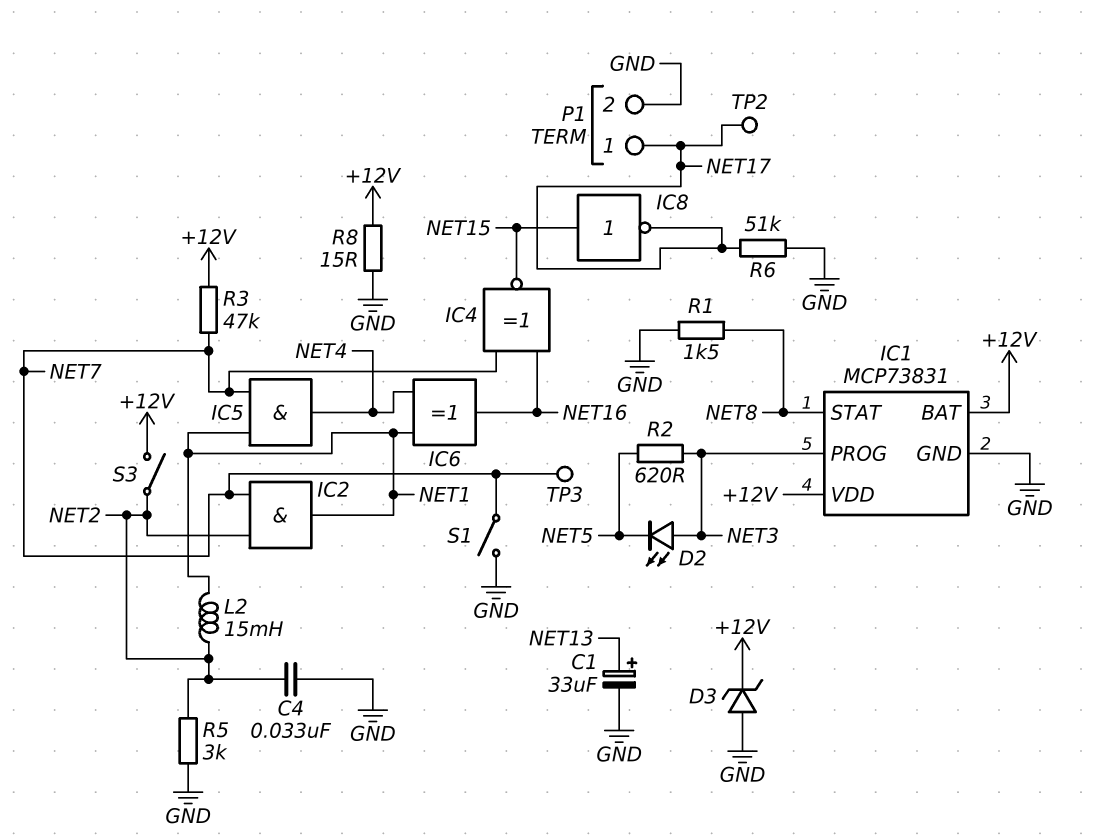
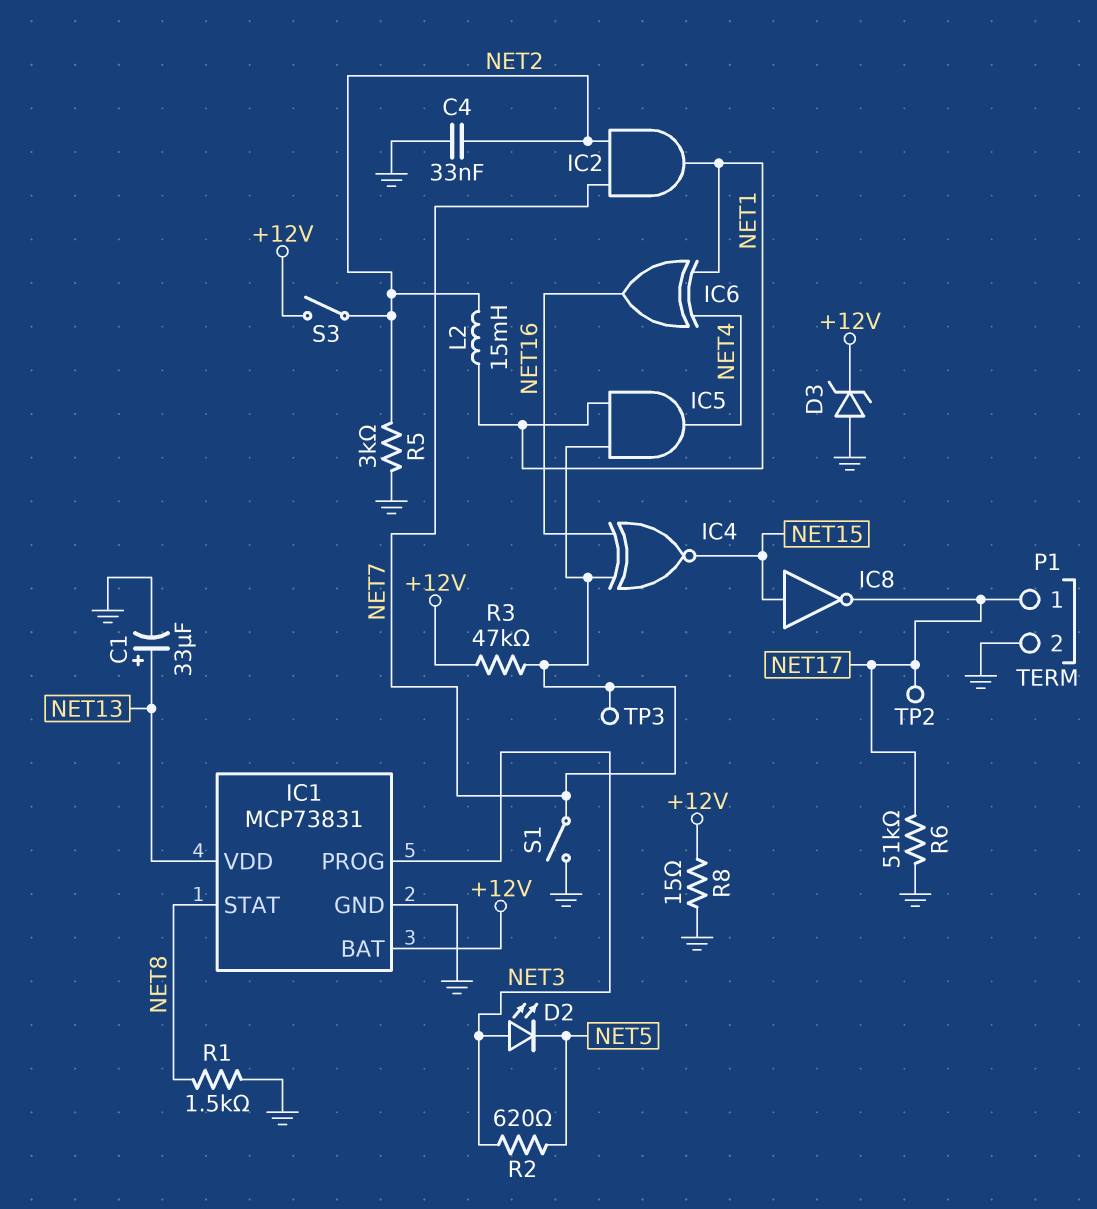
IC1 pin VDD: +12V -> NET13

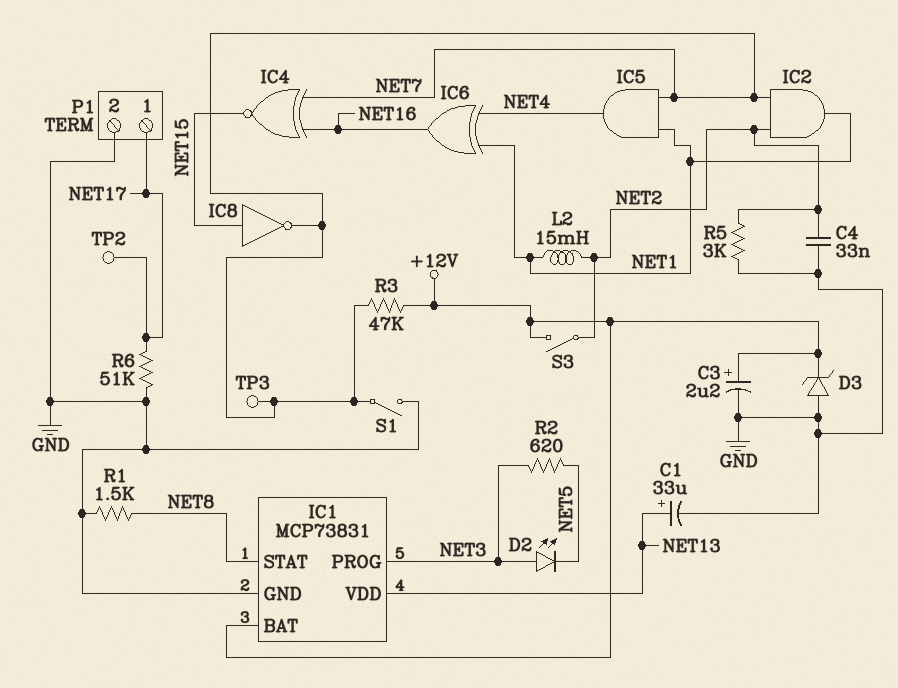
C3: none -> 2.2uF (plus +12V, minus GND)
IC8: NOT (in NET15, out NET17) -> NOT (in NET15, out NET7)
R8: 15 (+12V, GND) -> none

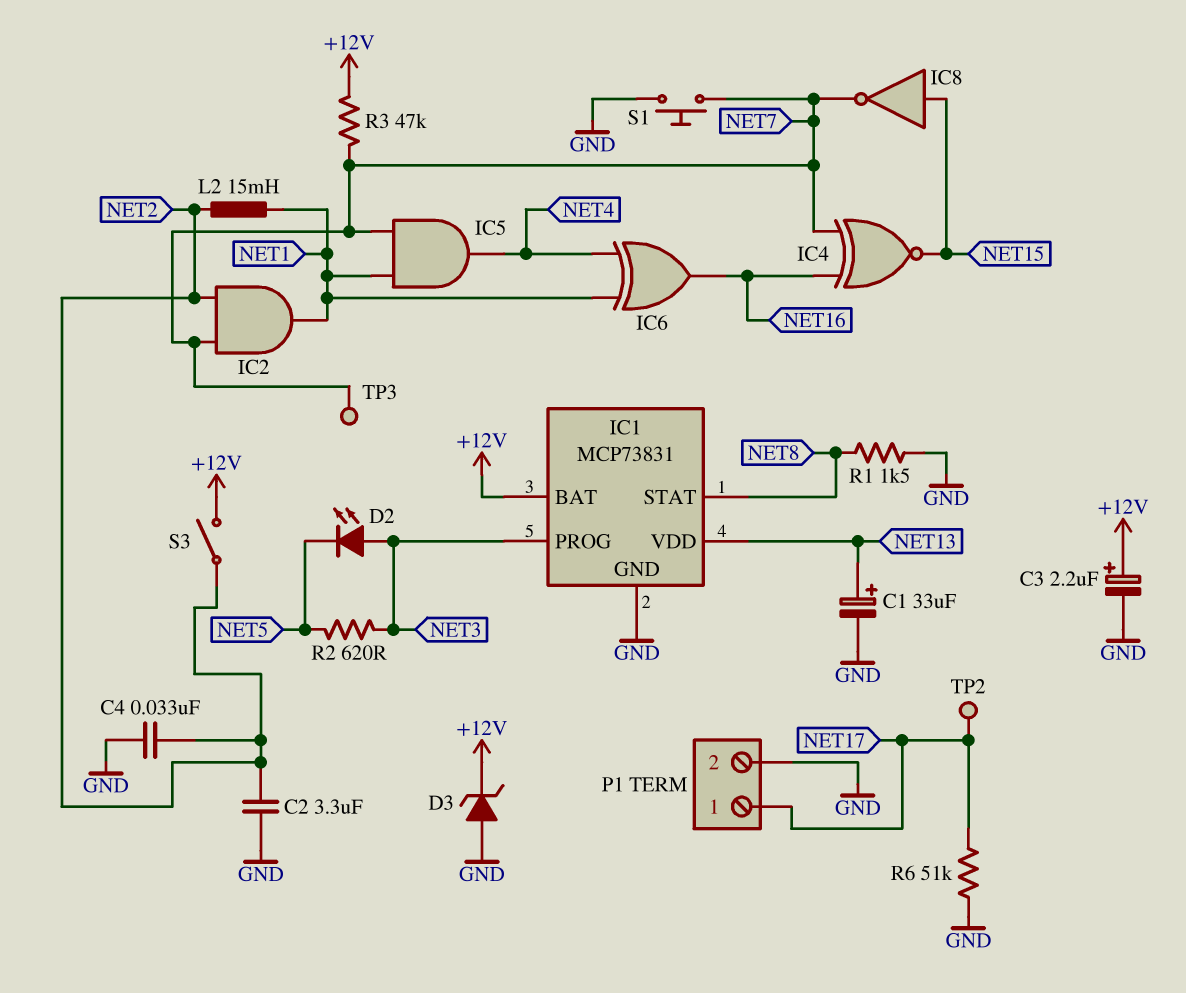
C2: none -> 3.3uF (GND, NET2)
R5: 3k (GND, NET2) -> none
S1: switch (GND, NET7) -> button (GND, NET7)

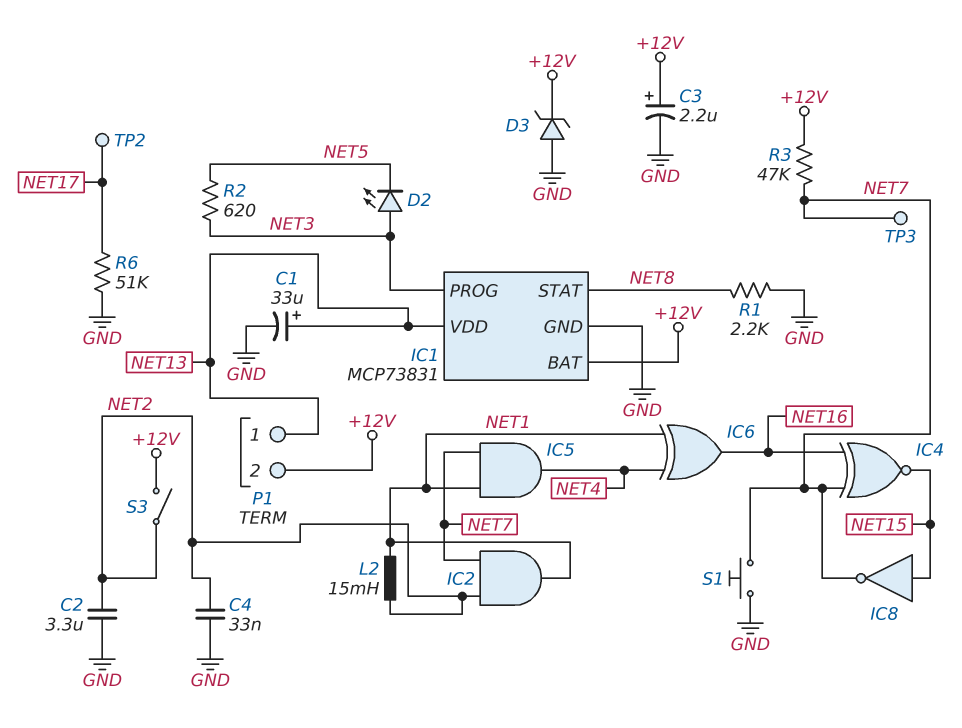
P1 pin 1: NET17 -> NET13
P1 pin 2: GND -> +12V
R1: 1.5k (GND, NET8) -> 2.2k (GND, NET8)

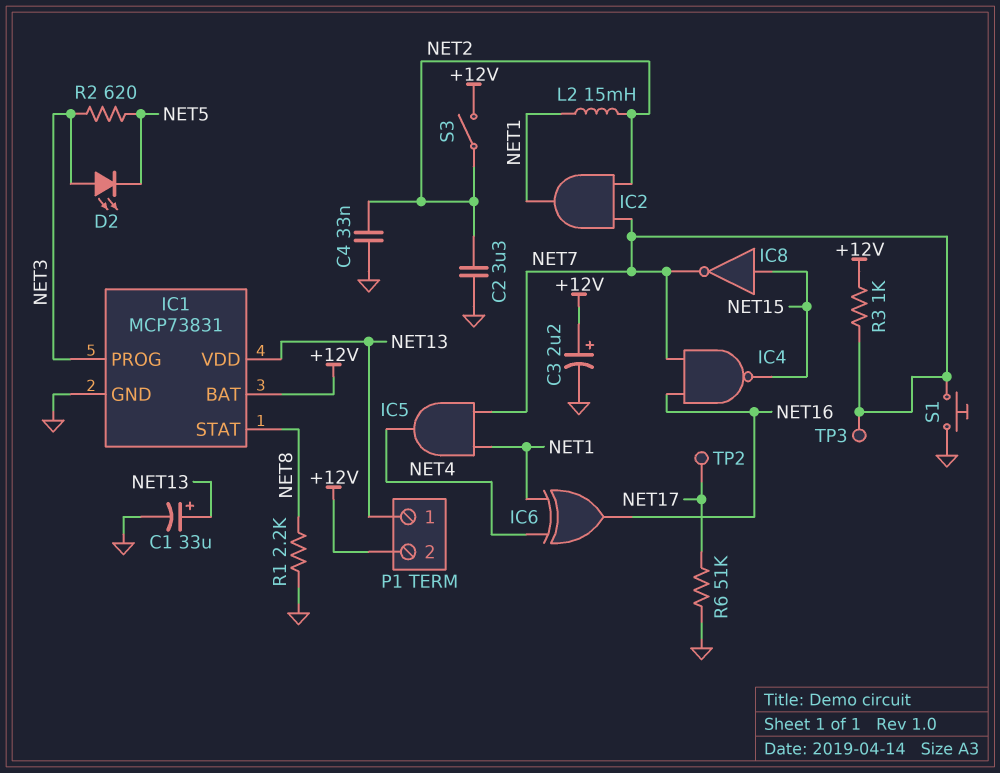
D3: zener (A GND, K +12V) -> none
IC4: XNOR (in NET7, in NET16, out NET15) -> NAND (in NET7, in NET16, out NET15)
R3: 47k (+12V, NET7) -> 1k (+12V, NET7)

